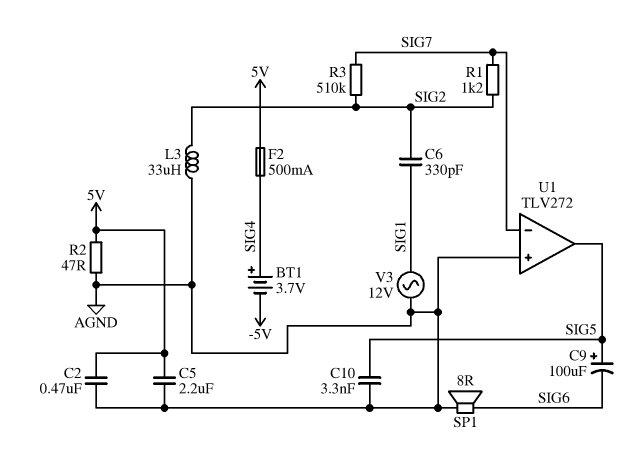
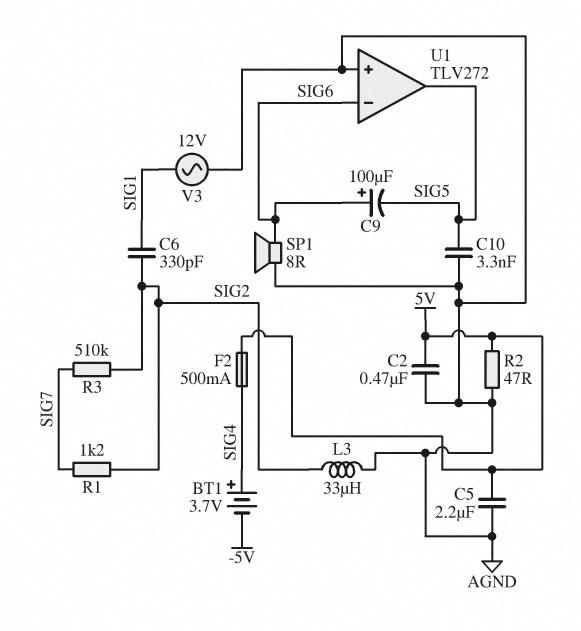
C9: 100uF (plus SIG5, minus SIG6) -> 100uF (plus SIG6, minus SIG5)
U1 pin in-: SIG7 -> SIG6

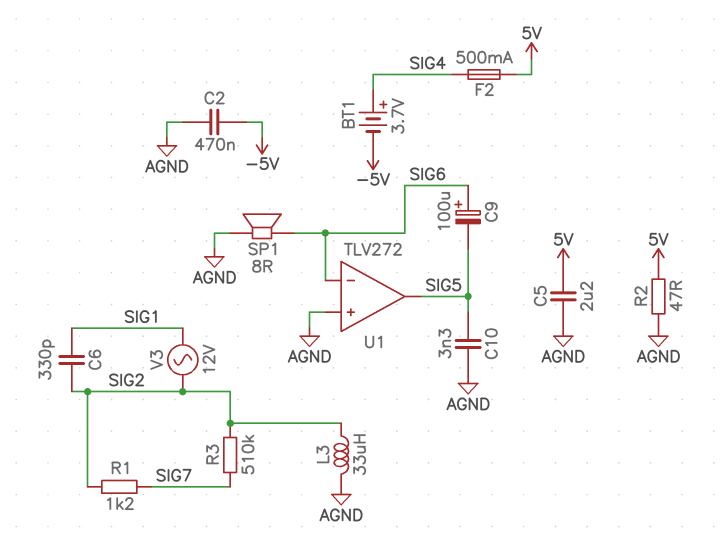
C2: 470nF (5V, AGND) -> 470nF (-5V, AGND)
V3: AC 12V (AGND, SIG1) -> AC 12V (SIG1, SIG2)

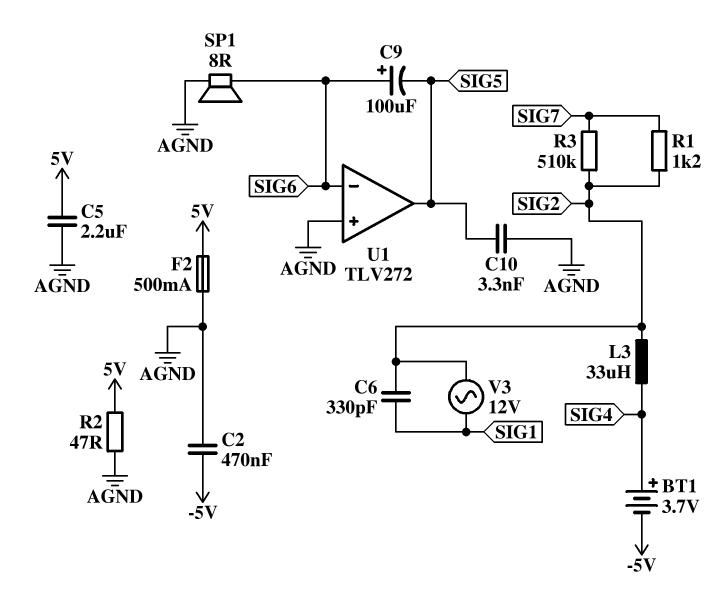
F2: 500mA (5V, SIG4) -> 500mA (5V, AGND)
L3: 33uH (AGND, SIG2) -> 33uH (SIG2, SIG4)

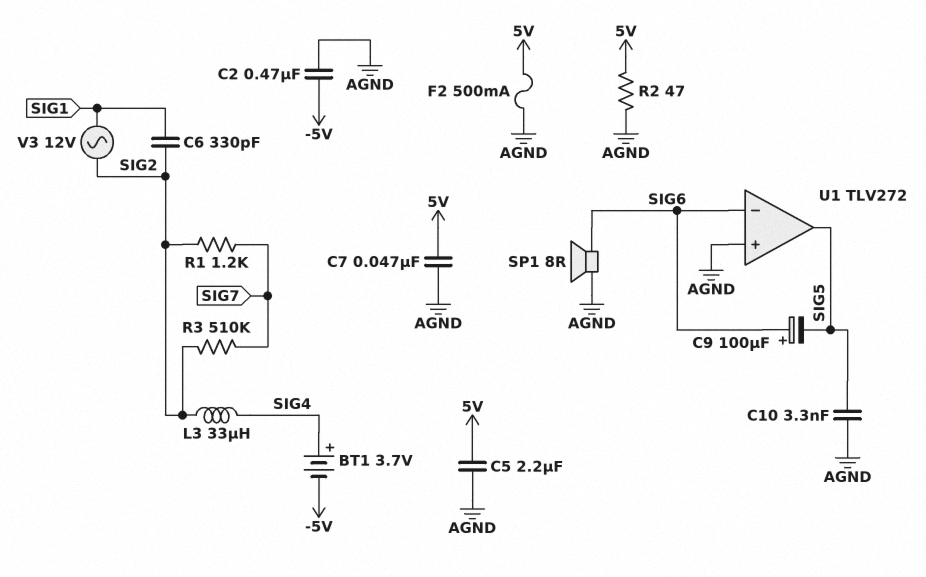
C7: none -> 47nF (5V, AGND)

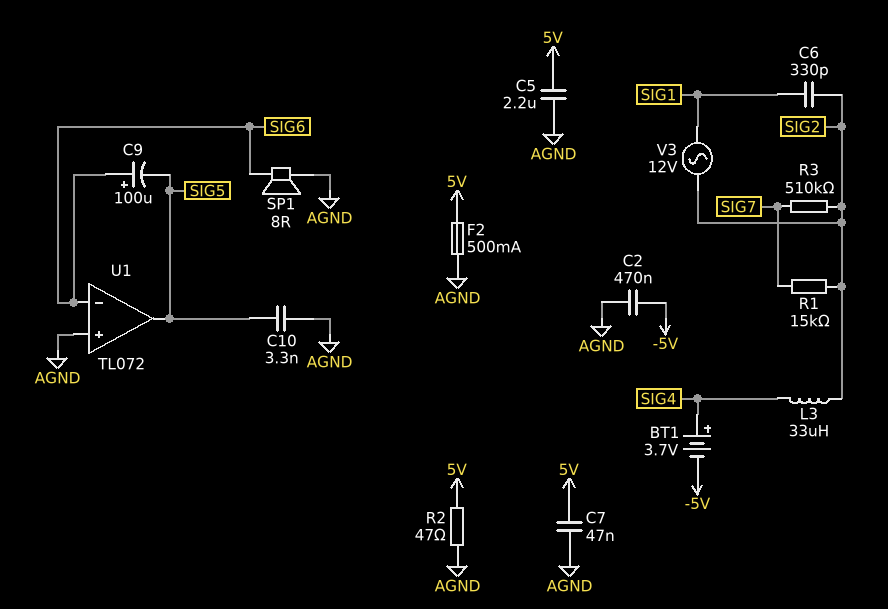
R1: 1.2k (SIG2, SIG7) -> 15k (SIG2, SIG7)
U1: TLV272 -> TL072

